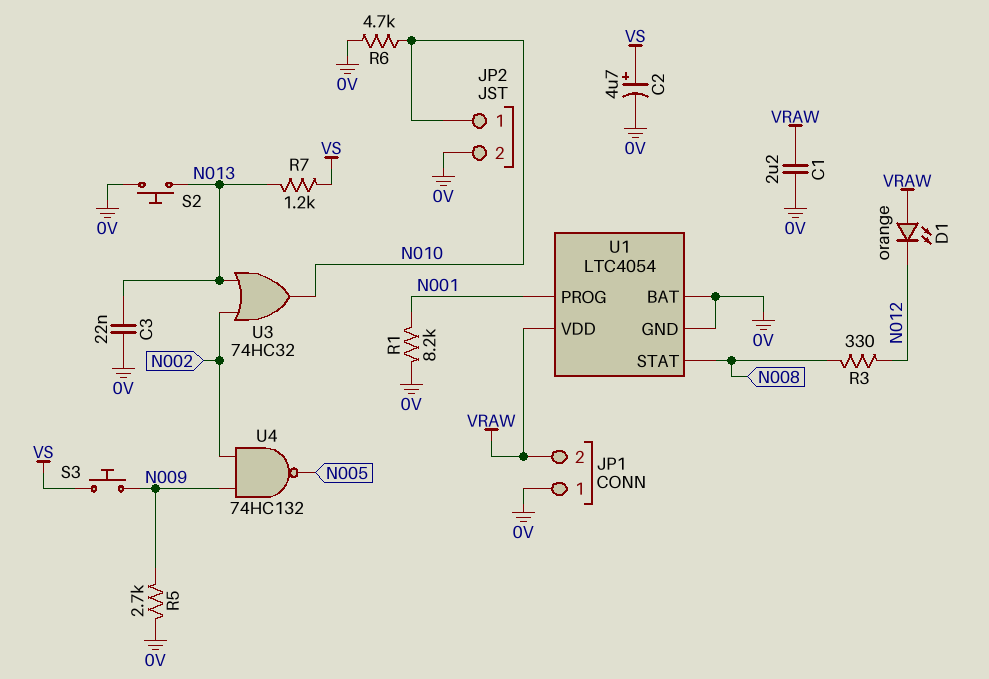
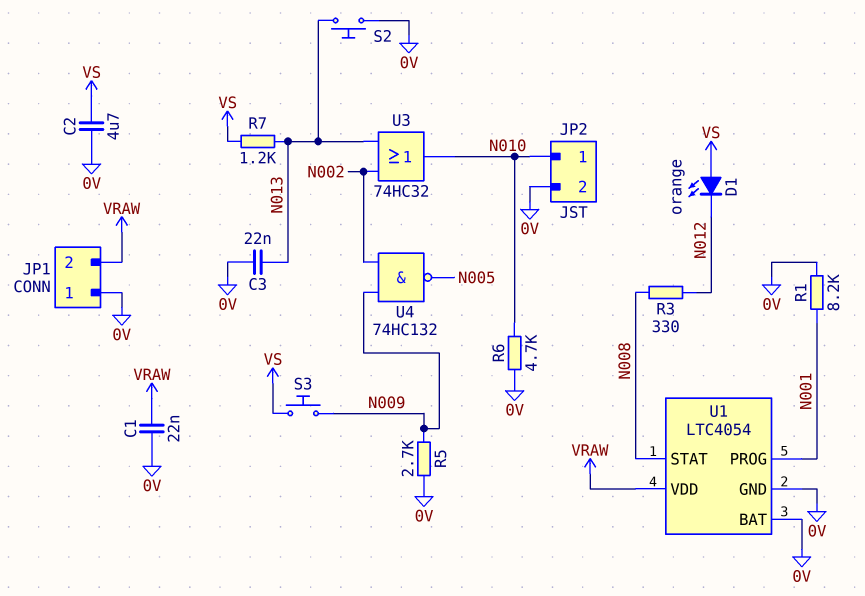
C1: 2.2uF (0V, VRAW) -> 22nF (0V, VRAW)
C2: 4.7uF (plus VS, minus 0V) -> 4.7uF (0V, VS)
D1: LED orange (A VRAW, K N012) -> LED orange (A VS, K N012)

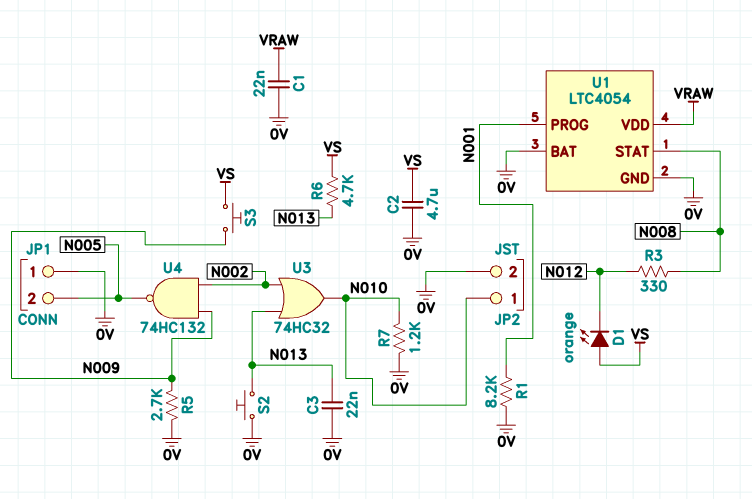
JP1 pin 2: VRAW -> N005
R6: 4.7k (0V, N010) -> 4.7k (N013, VS)
R7: 1.2k (N013, VS) -> 1.2k (0V, N010)

